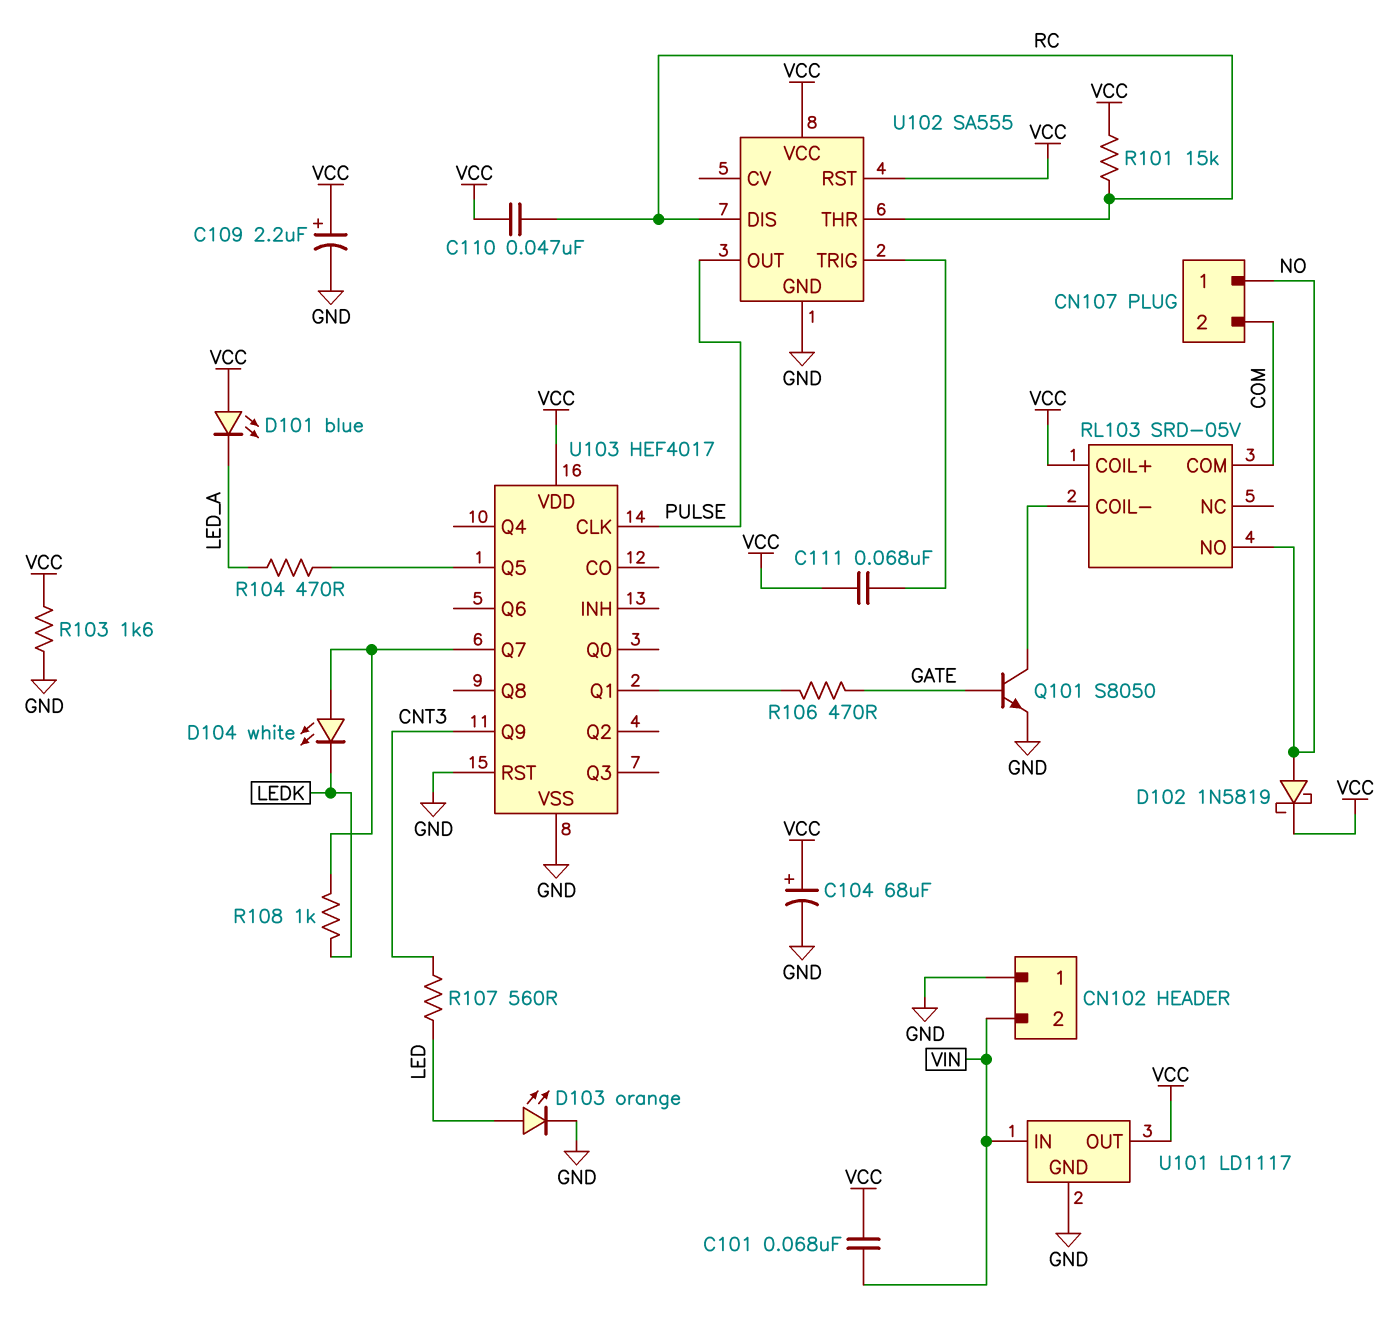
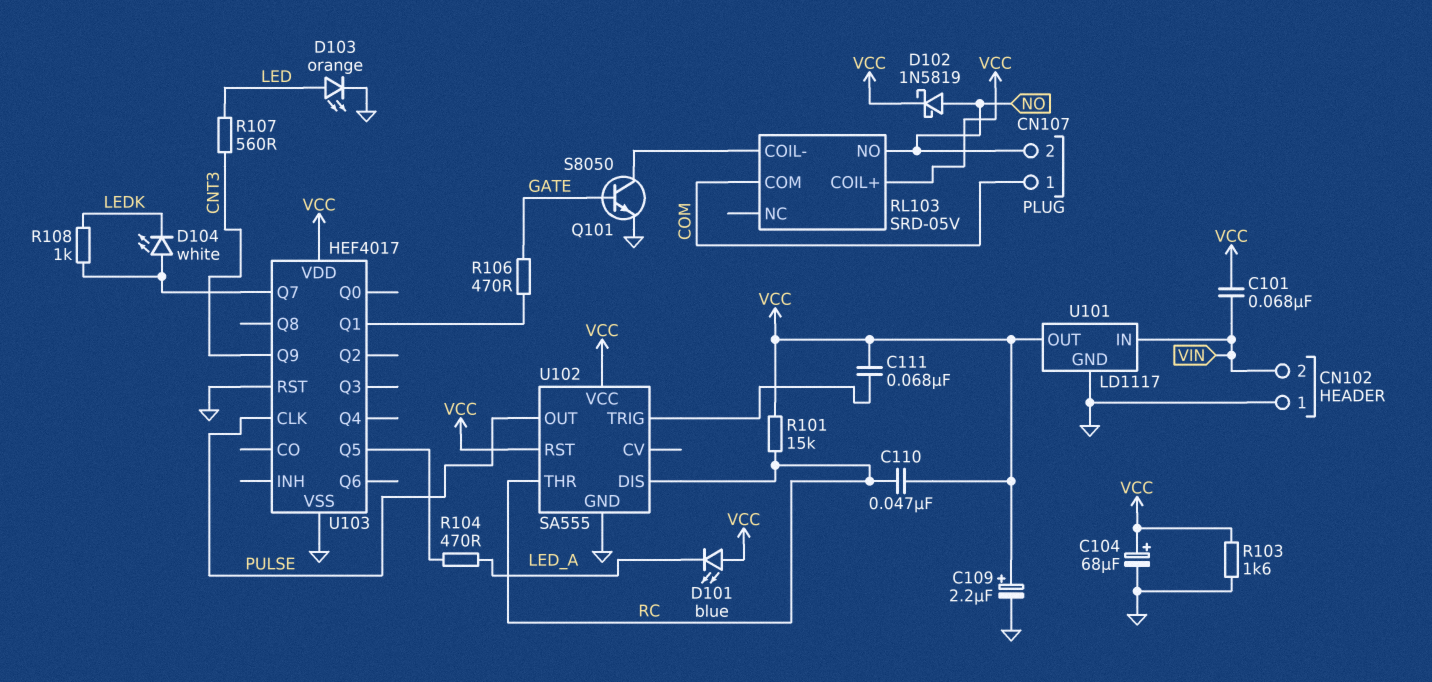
CN107 pin 1: NO -> COM
CN107 pin 2: COM -> NO

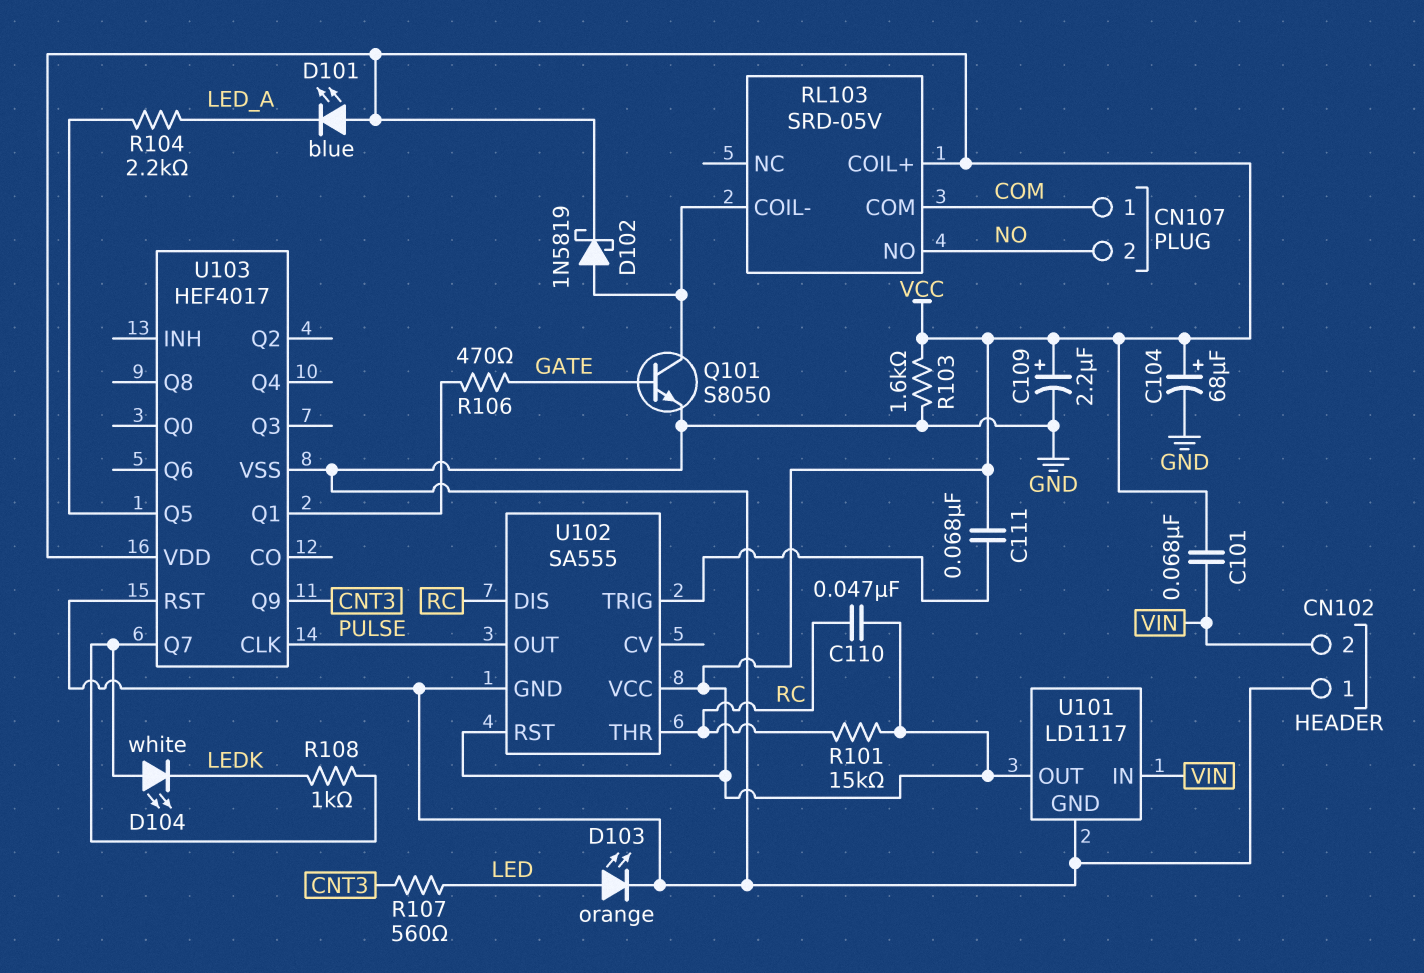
D102: schottky 1N5819 (A NO, K VCC) -> schottky 1N5819 (A RL103/COIL-, K VCC)
R104: 470 (LED_A, U103/Q5) -> 2.2k (LED_A, U103/Q5)

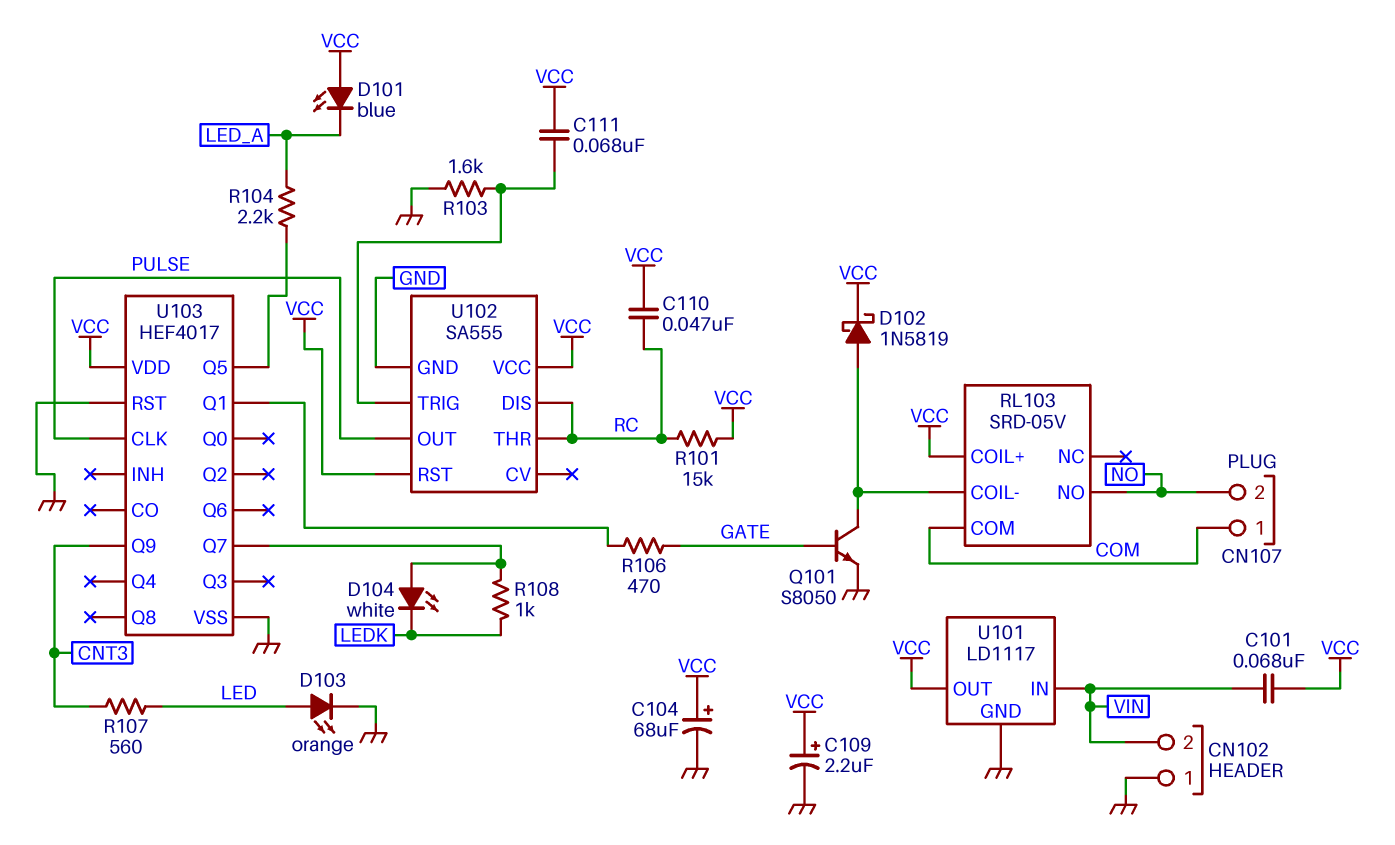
R103: 1.6k (GND, VCC) -> 1.6k (GND, U102/TRIG)

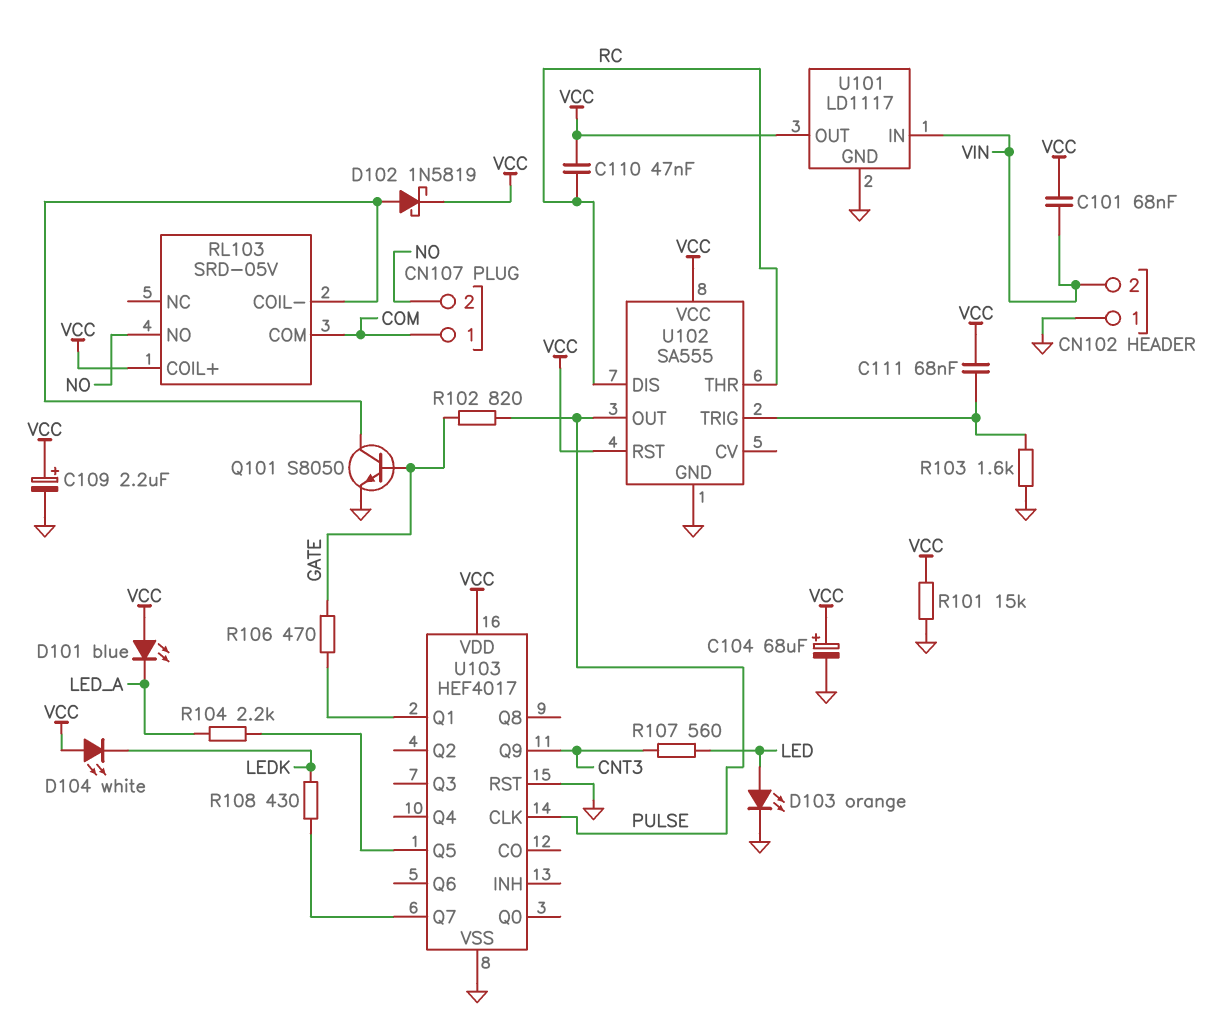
D104: LED white (A U103/Q7, K LEDK) -> LED white (A VCC, K LEDK)
R101: 15k (RC, VCC) -> 15k (GND, VCC)
R102: none -> 820 (GATE, PULSE)
R108: 1k (LEDK, U103/Q7) -> 430 (LEDK, U103/Q7)

